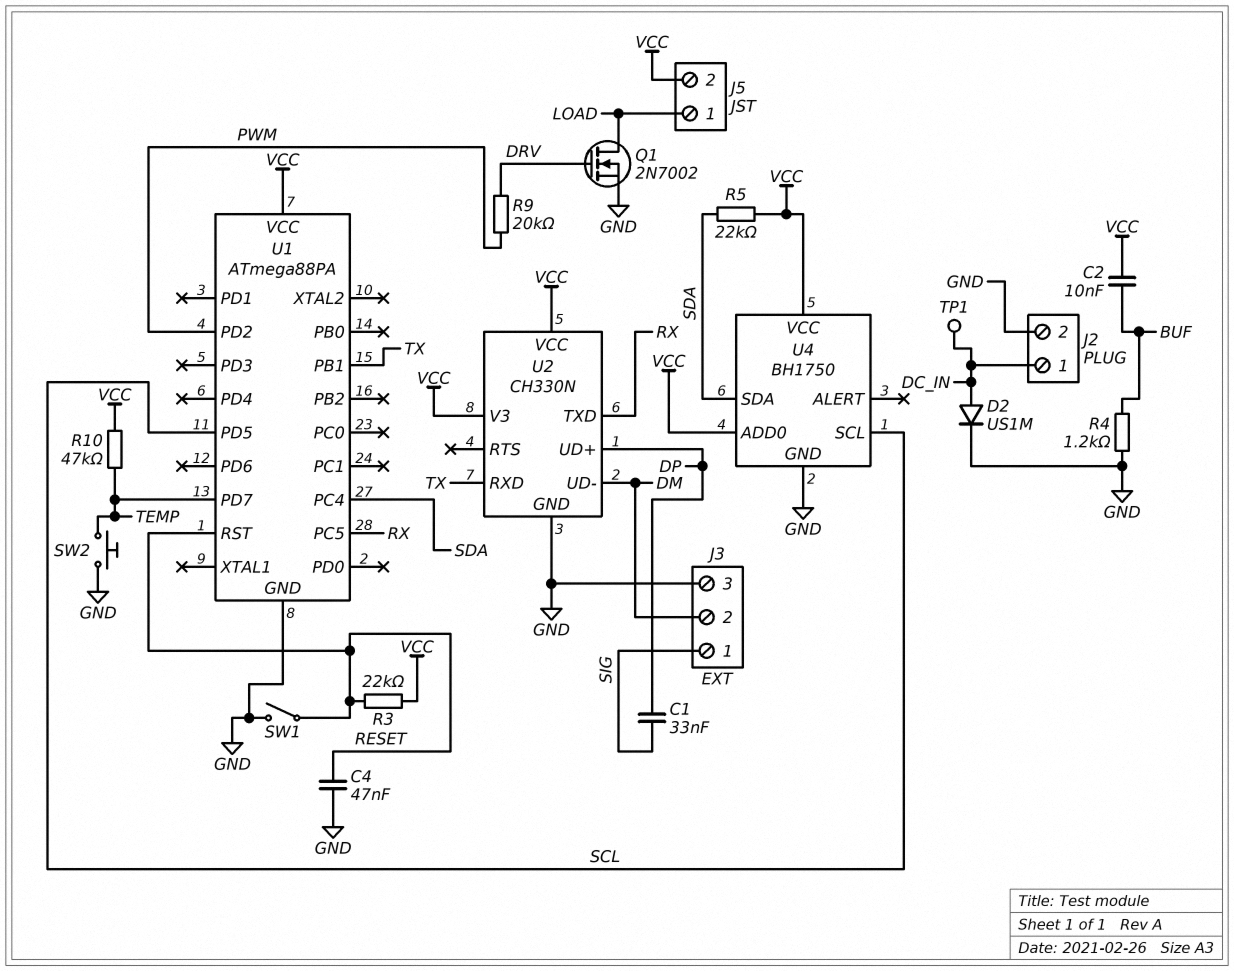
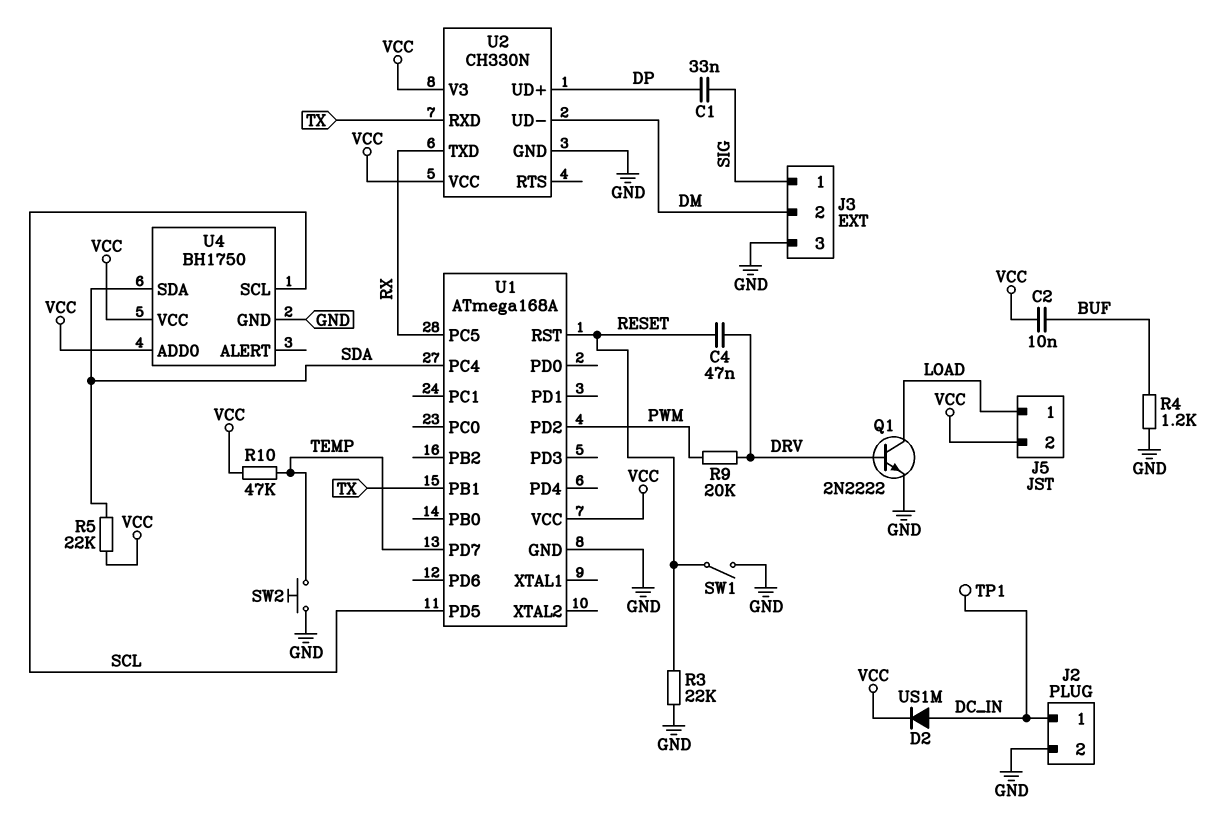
C4: 47nF (GND, RESET) -> 47nF (DRV, RESET)
D2: diode US1M (A DC_IN, K GND) -> diode US1M (A DC_IN, K VCC)
Q1: NMOS 2N7002 (G DRV, D LOAD, S GND) -> NPN 2N2222 (B DRV, C LOAD, E GND)
R3: 22k (RESET, VCC) -> 22k (GND, RESET)
U1: ATmega88PA -> ATmega168A

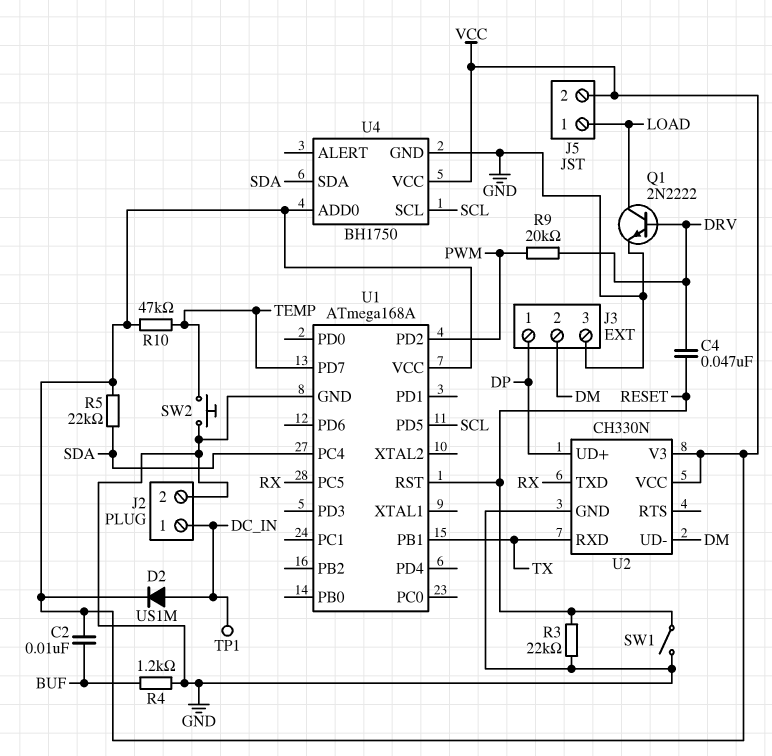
C1: 33nF (DP, SIG) -> none
J3 pin 1: SIG -> DP

